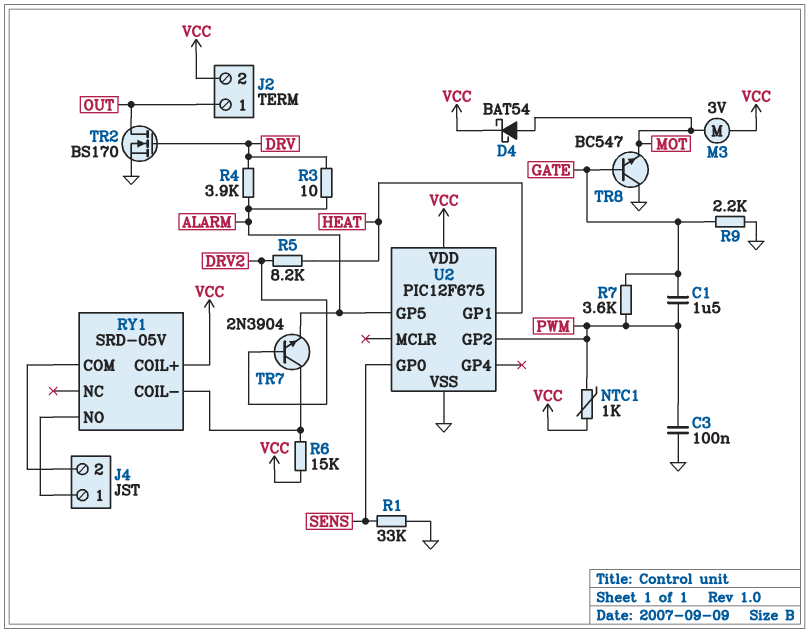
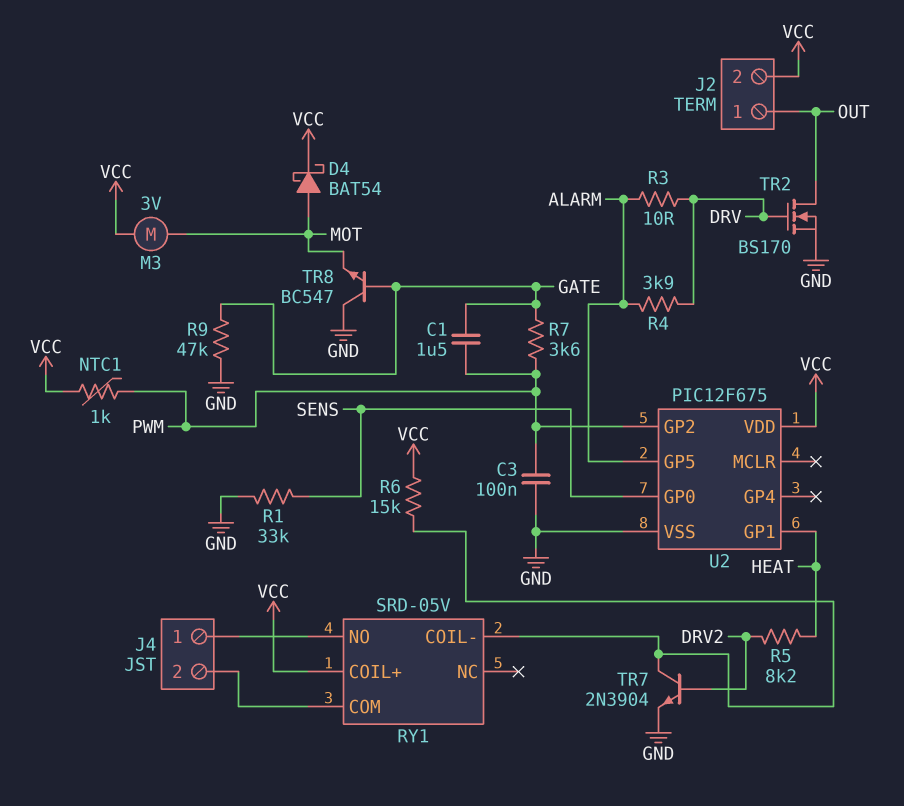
R9: 2.2k (GATE, GND) -> 47k (GATE, GND)
TR7: NPN 2N3904 (B DRV2, C RY1/COIL-, E ALARM) -> NPN 2N3904 (B DRV2, C RY1/COIL-, E GND)

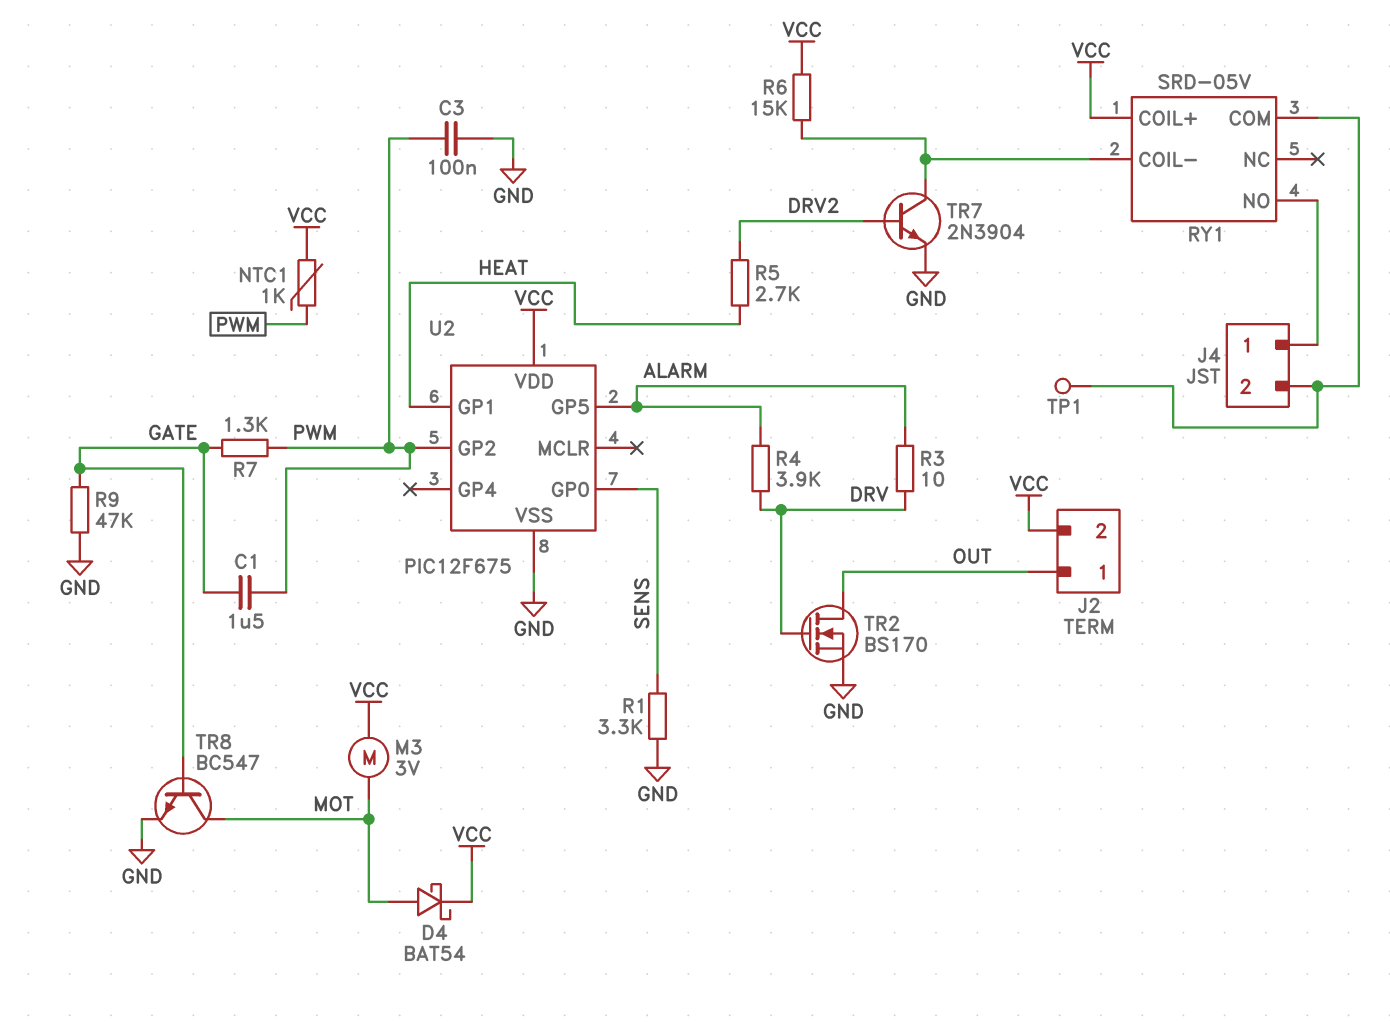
R1: 33k (GND, SENS) -> 3.3k (GND, SENS)
R5: 8.2k (DRV2, HEAT) -> 2.7k (DRV2, HEAT)
R7: 3.6k (GATE, PWM) -> 1.3k (GATE, PWM)
TP1: none -> test point (J4/2)
TR8: NPN BC547 (B GATE, C GND, E MOT) -> NPN BC547 (B GATE, C MOT, E GND)

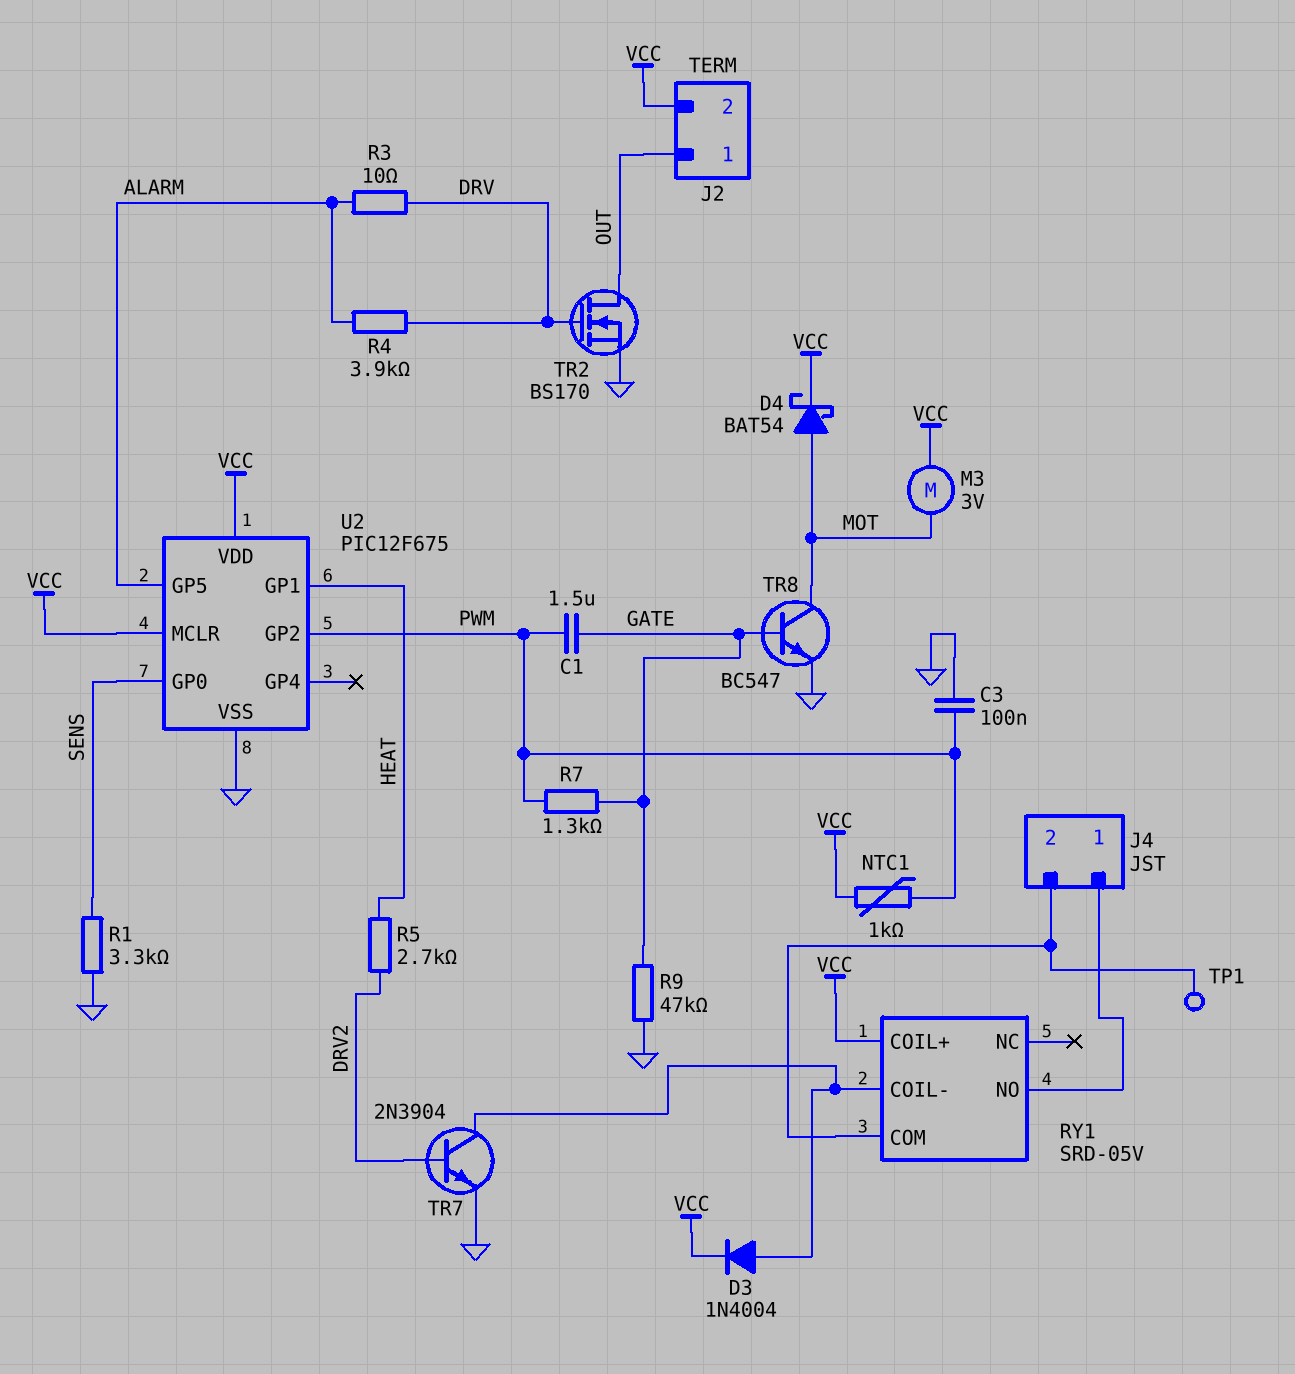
D3: none -> diode 1N4004 (A RY1/COIL-, K VCC)
R6: 15k (RY1/COIL-, VCC) -> none
U2 pin MCLR: none -> VCC

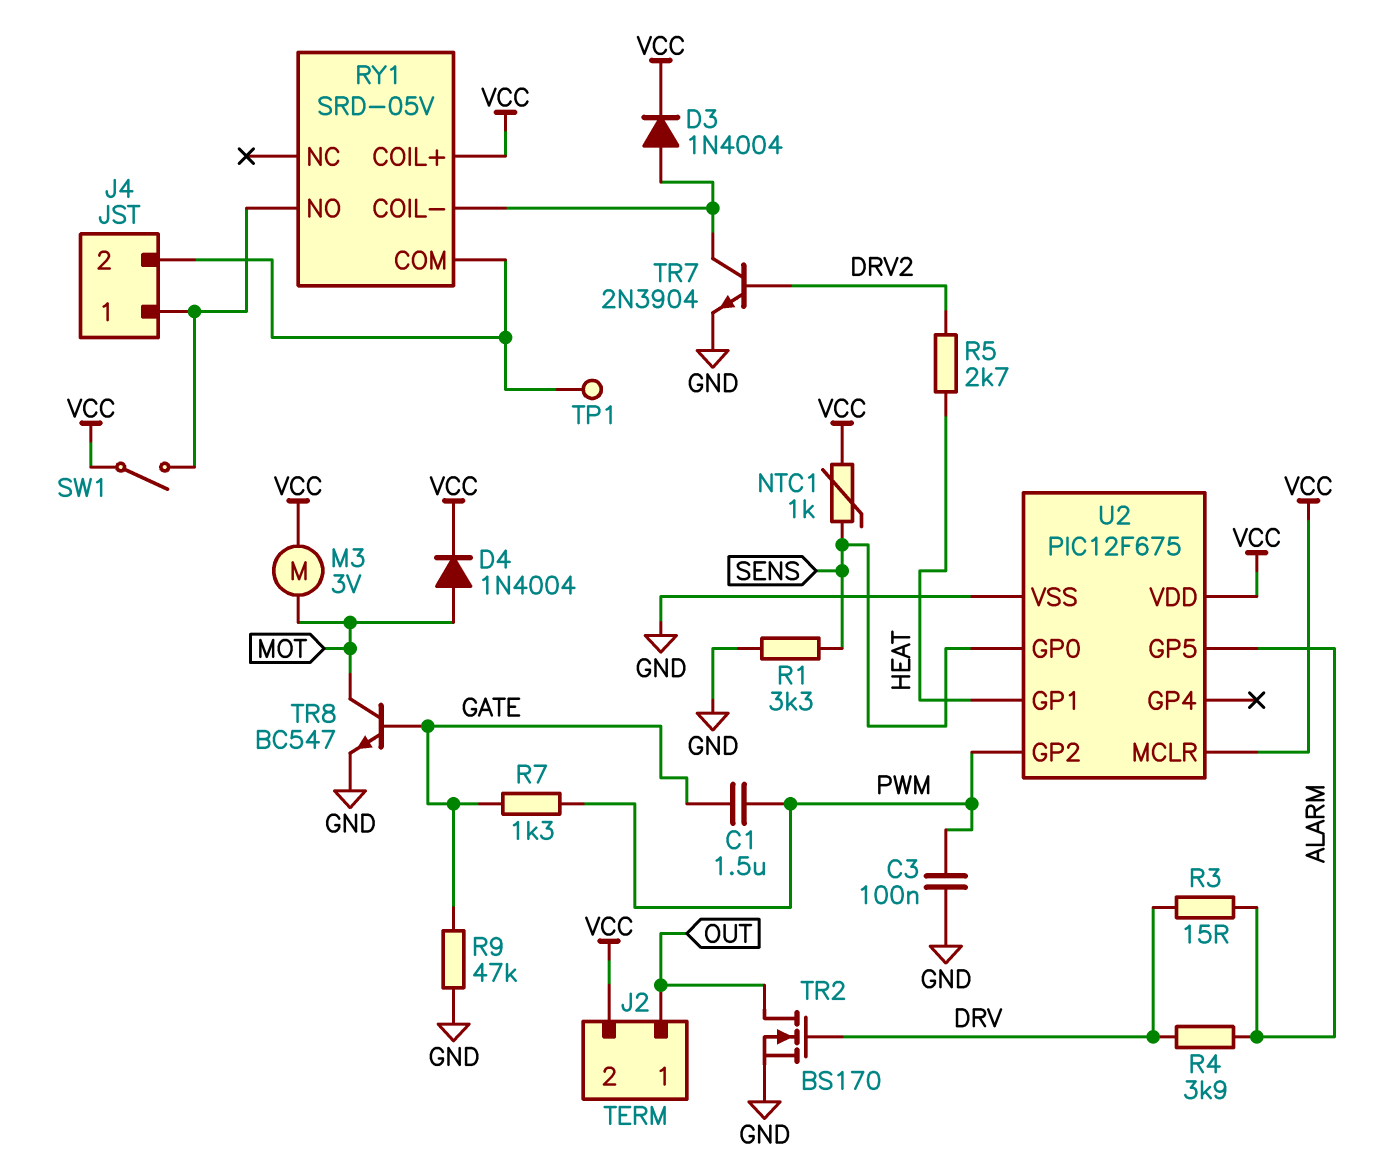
D4: schottky BAT54 (A MOT, K VCC) -> diode 1N4004 (A MOT, K VCC)
NTC1: 1k (PWM, VCC) -> 1k (SENS, VCC)
R3: 10 (ALARM, DRV) -> 15 (ALARM, DRV)
SW1: none -> switch (J4/1, VCC)

